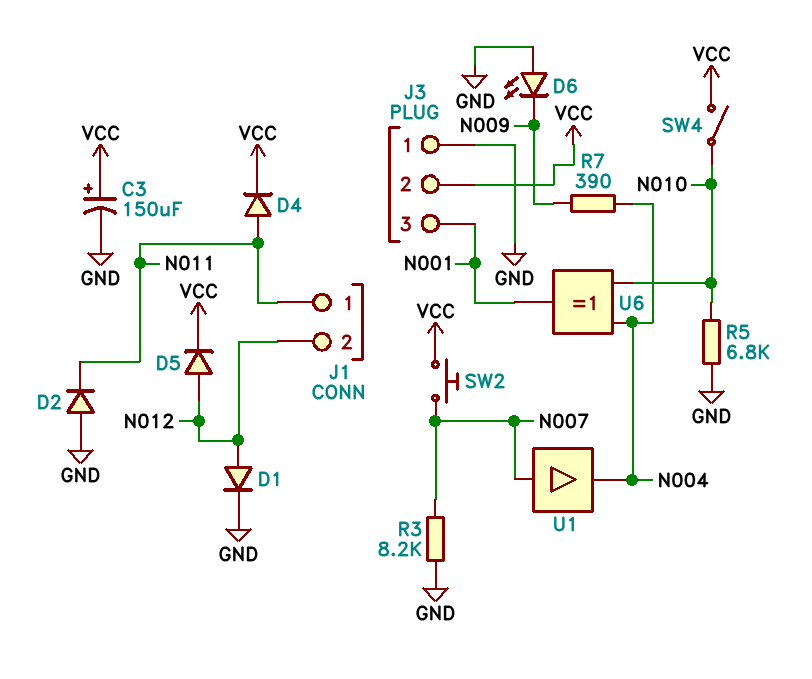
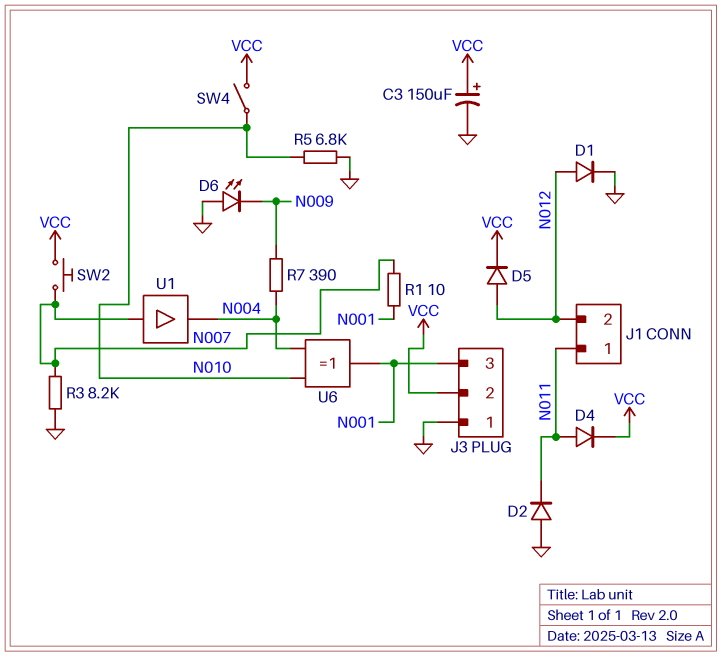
R1: none -> 10 (N001, N007)

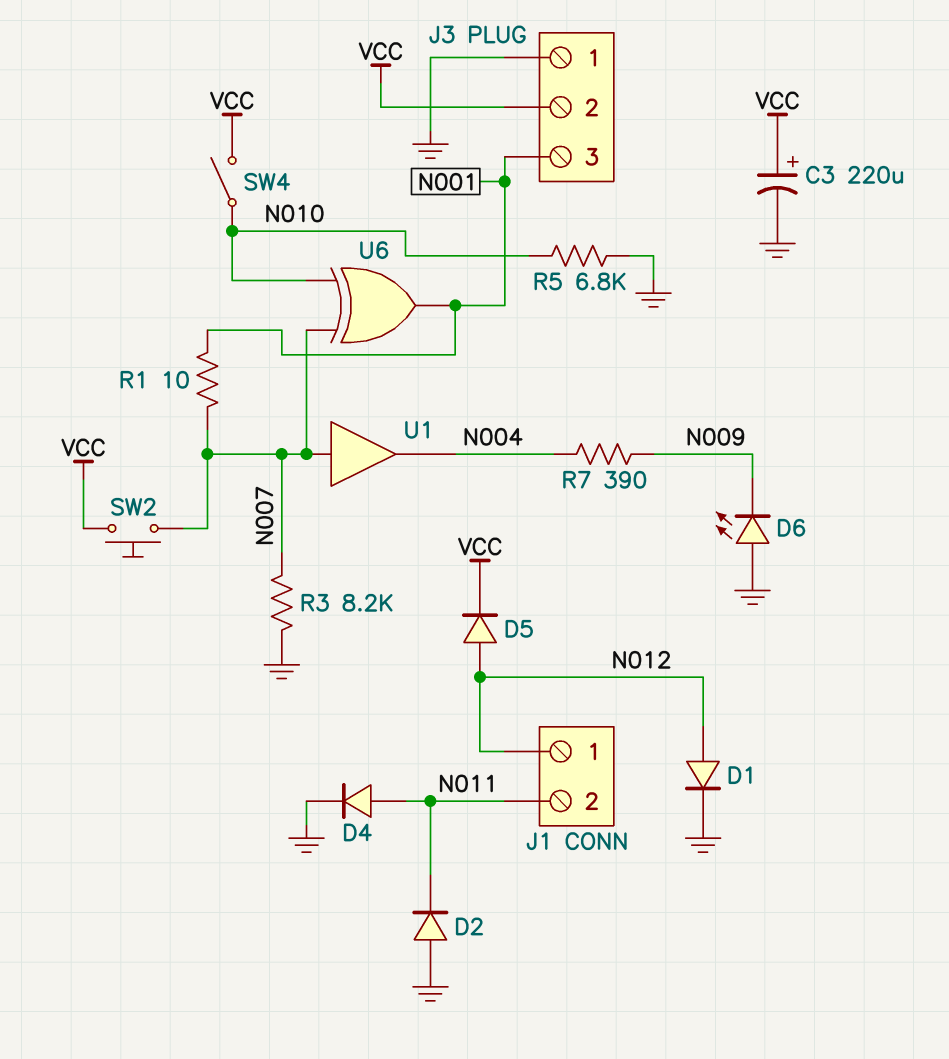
C3: 150uF (plus VCC, minus GND) -> 220uF (plus VCC, minus GND)
D4: diode (A N011, K VCC) -> diode (A N011, K GND)
J1 pin 1: N011 -> N012
J1 pin 2: N012 -> N011
U6: XOR (in N004, in N010, out N001) -> XOR (in N007, in N010, out N001)

